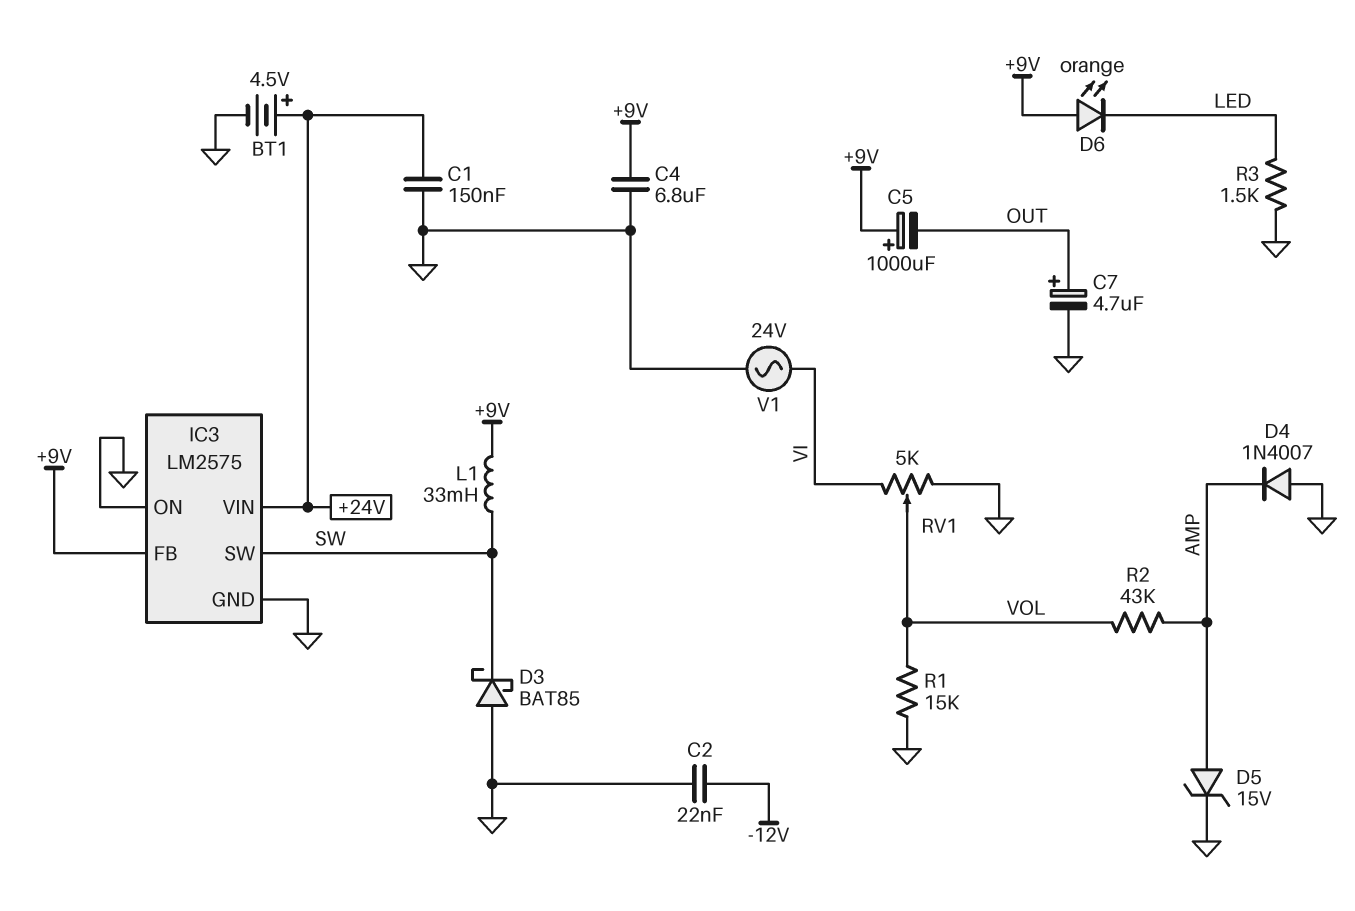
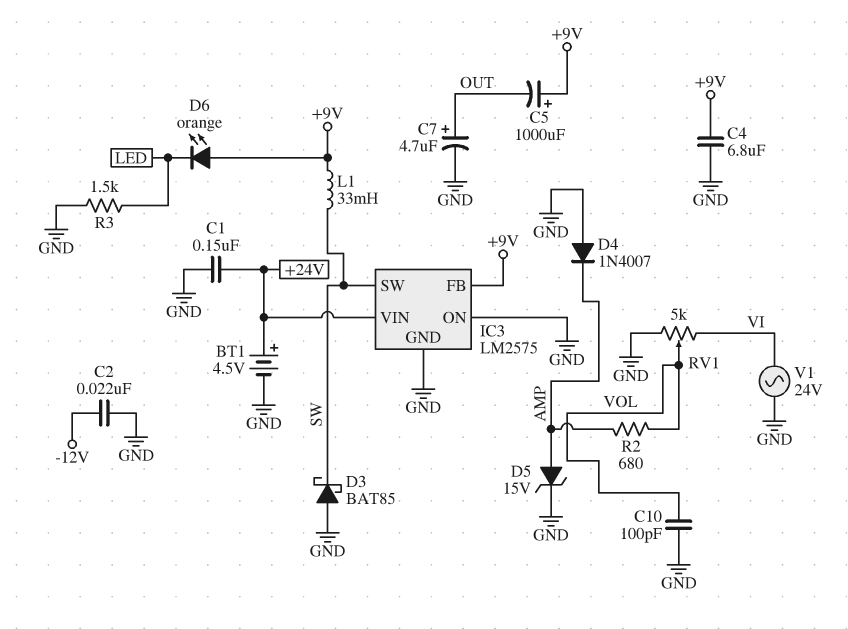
C10: none -> 100pF (GND, VOL)
R1: 15k (GND, VOL) -> none
R2: 43k (AMP, VOL) -> 680 (AMP, VOL)

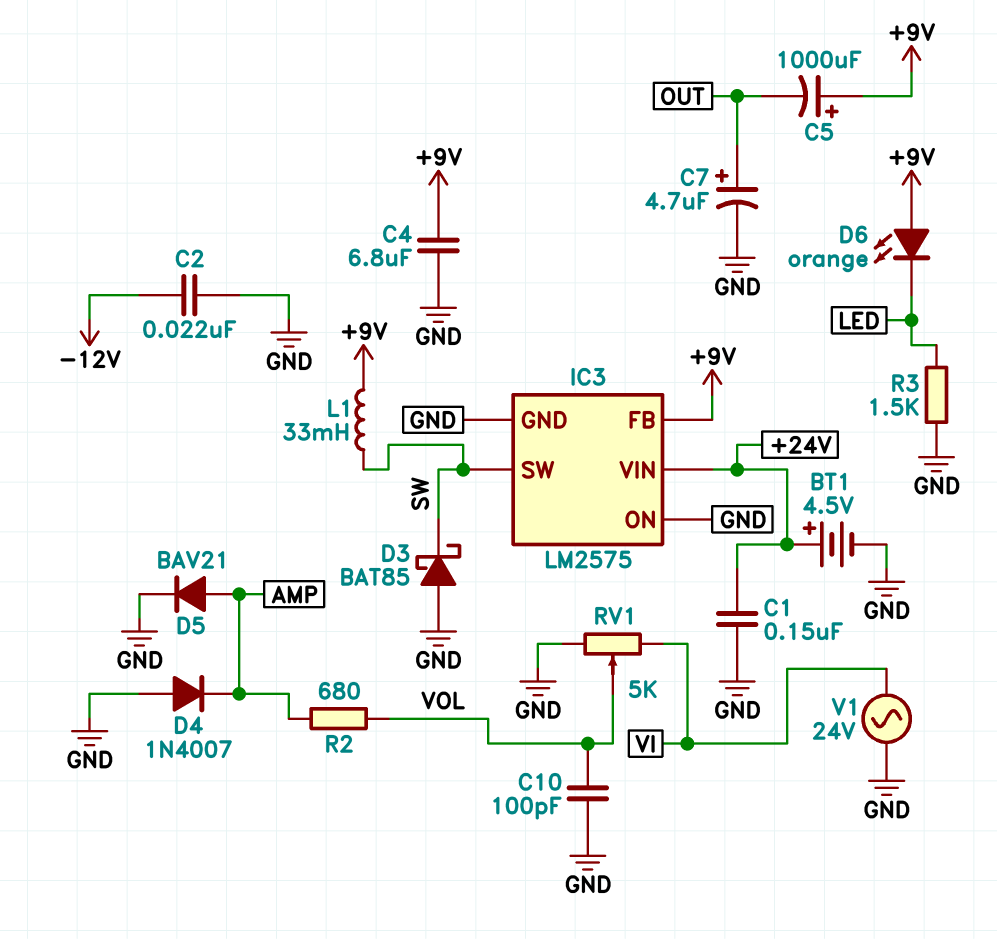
D5: zener 15V (A AMP, K GND) -> diode BAV21 (A AMP, K GND)

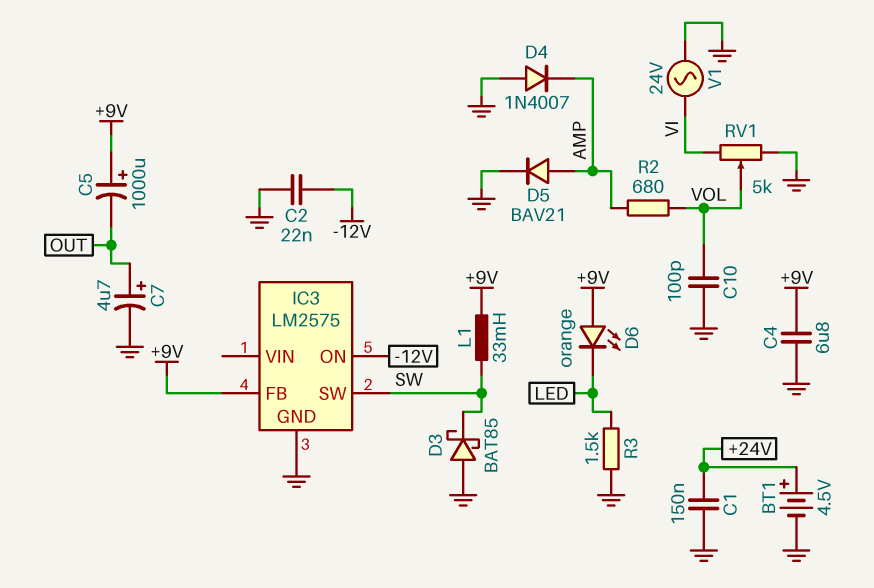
IC3 pin ON: GND -> -12V
IC3 pin VIN: +24V -> none

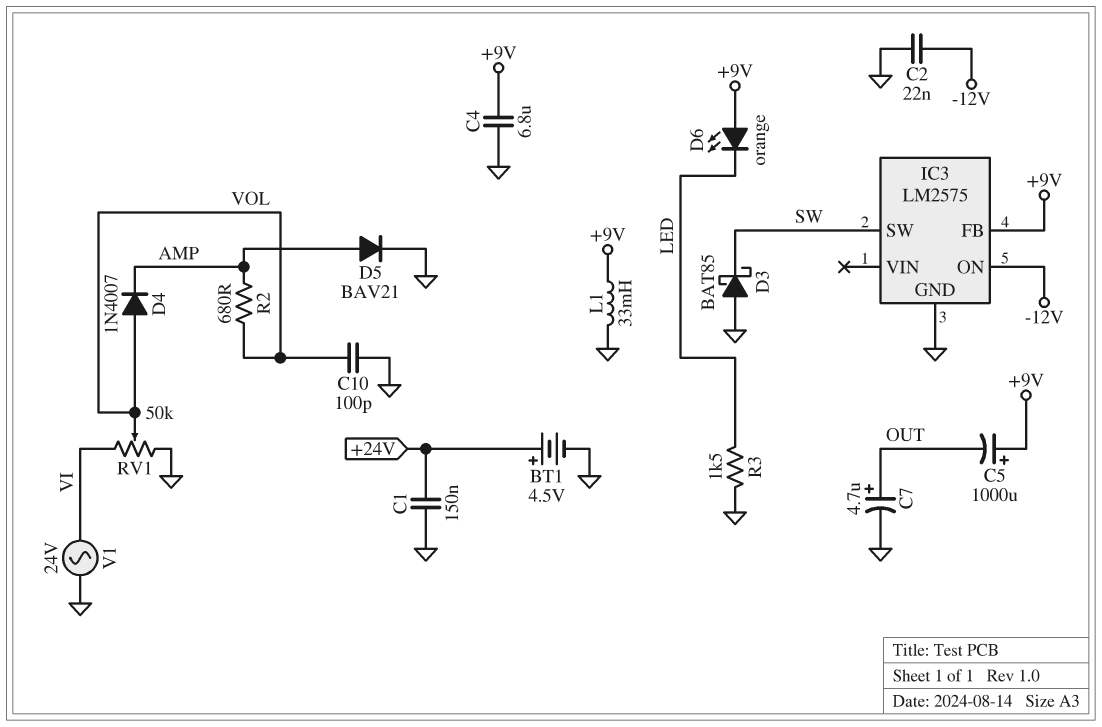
D4: diode 1N4007 (A GND, K AMP) -> diode 1N4007 (A VOL, K AMP)
L1: 33mH (+9V, SW) -> 33mH (+9V, GND)
RV1: 5k (GND, VI, wiper VOL) -> 50k (GND, VI, wiper VOL)

